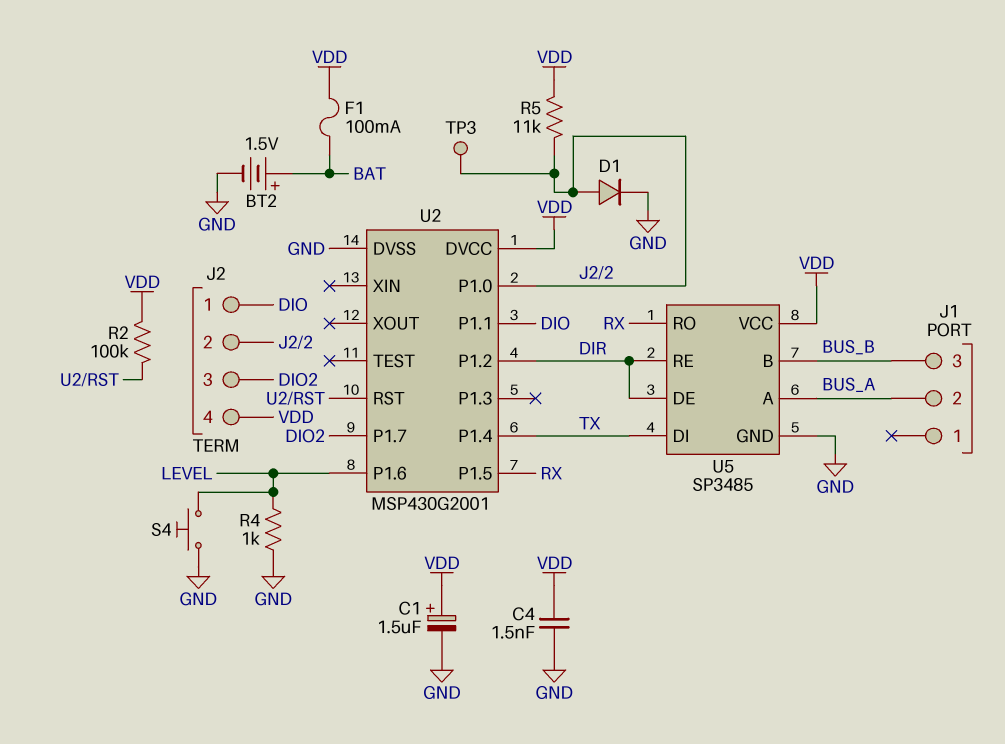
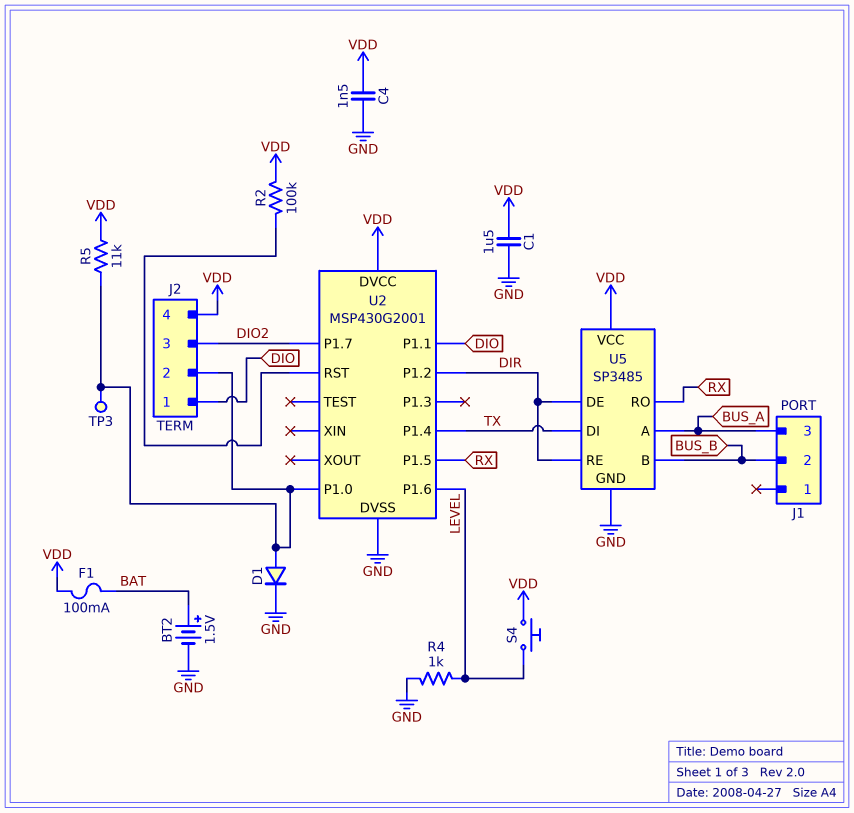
C1: 1.5uF (plus VDD, minus GND) -> 1.5uF (GND, VDD)
J1 pin 2: BUS_A -> BUS_B
J1 pin 3: BUS_B -> BUS_A
S4: button (GND, LEVEL) -> button (LEVEL, VDD)

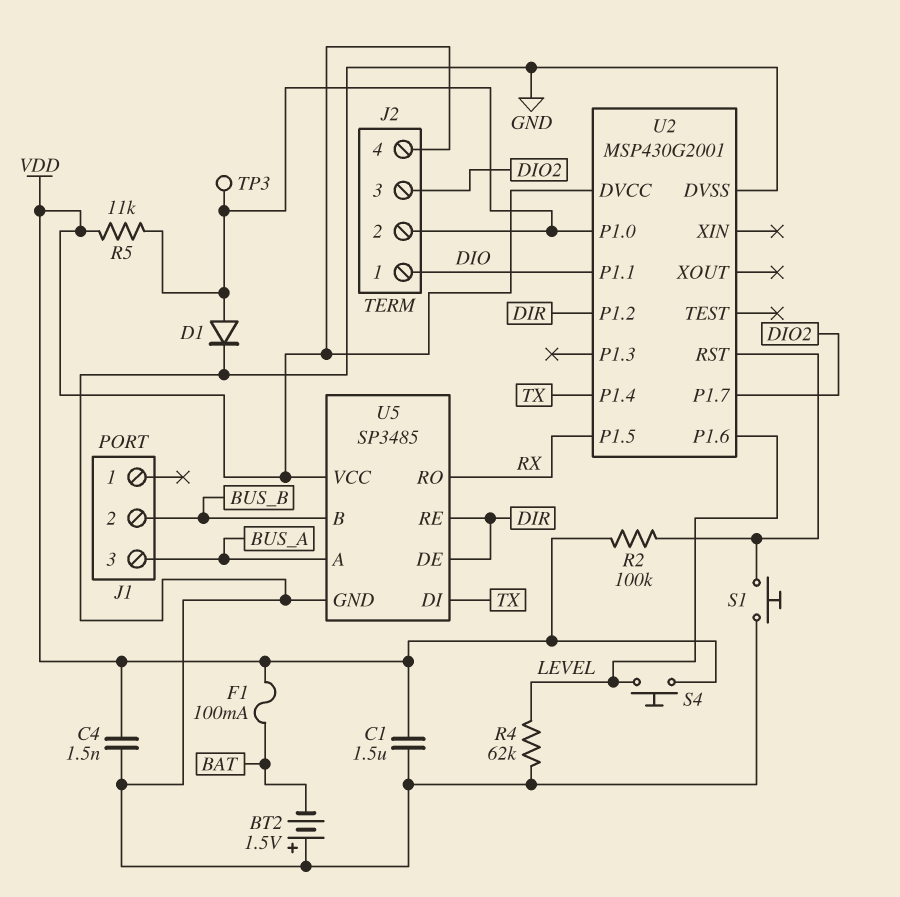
BT2: 1.5V (plus BAT, minus GND) -> 1.5V (plus GND, minus BAT)
R4: 1k (GND, LEVEL) -> 62k (GND, LEVEL)
S1: none -> button (GND, U2/RST)

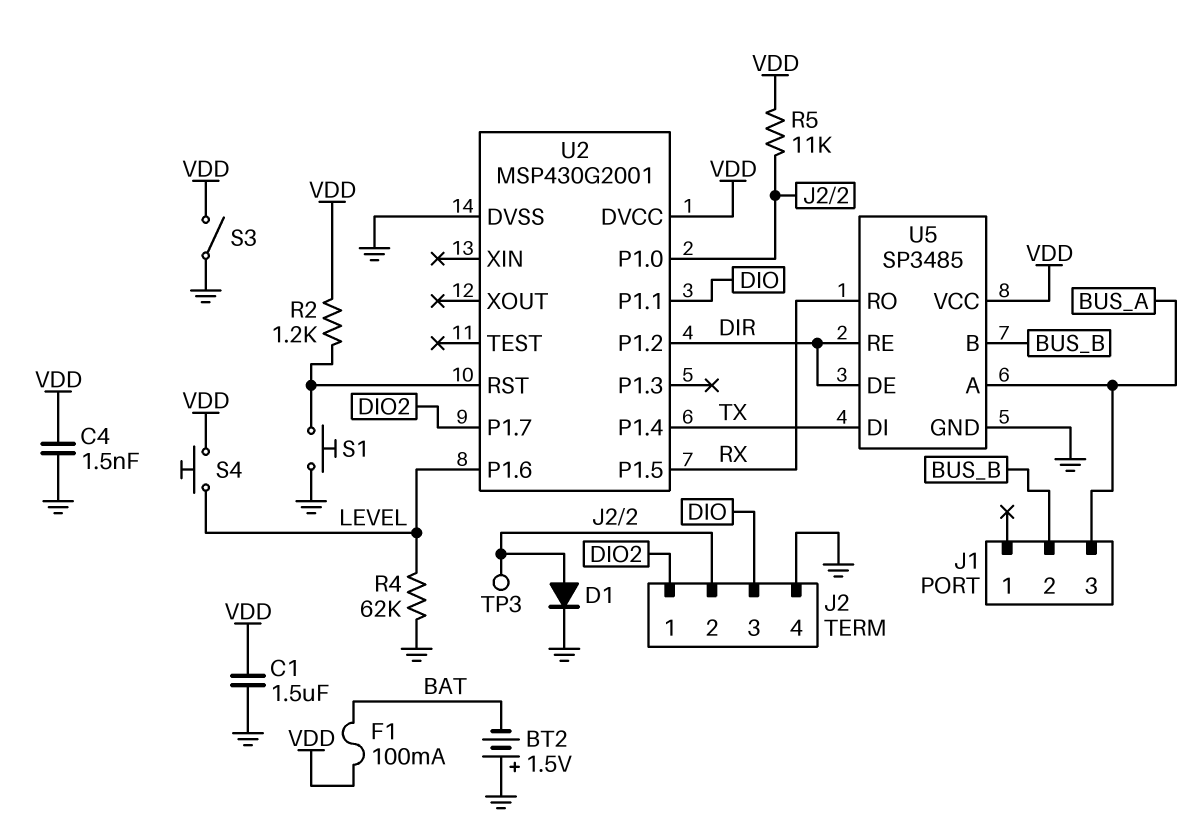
J2 pin 1: DIO -> DIO2
J2 pin 3: DIO2 -> DIO
J2 pin 4: VDD -> GND
R2: 100k (U2/RST, VDD) -> 1.2k (U2/RST, VDD)
S3: none -> switch (GND, VDD)

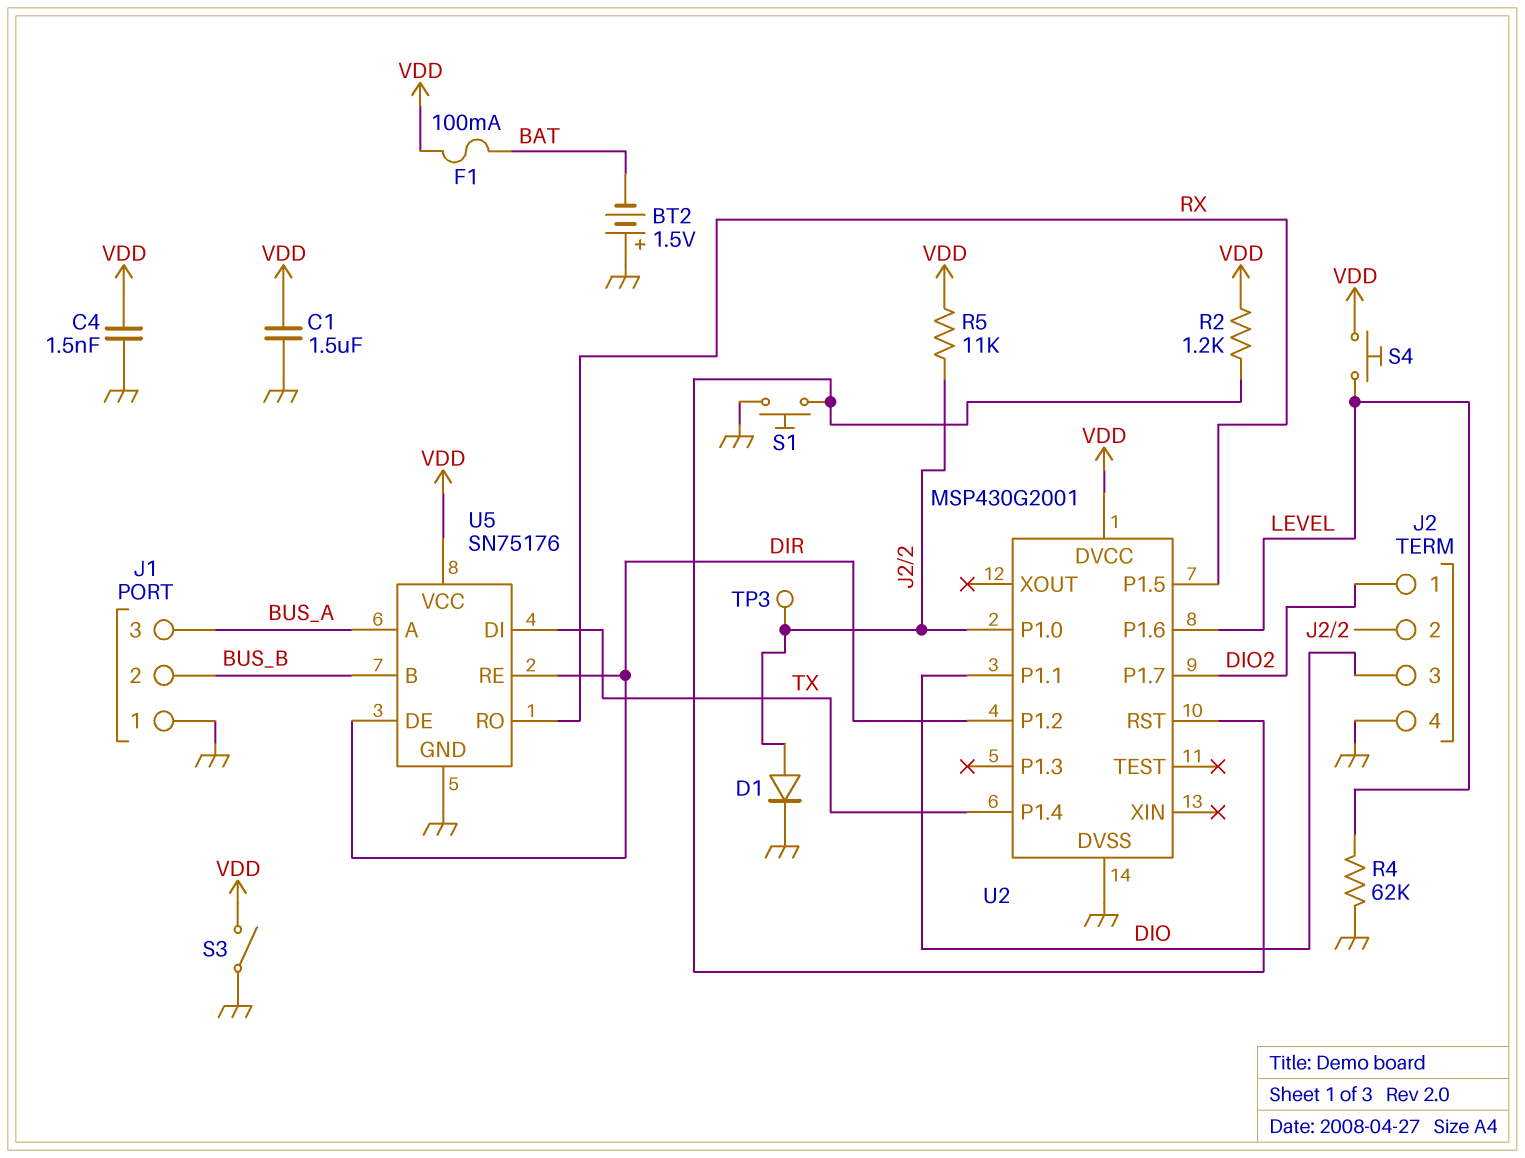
J1 pin 1: none -> GND
U5: SP3485 -> SN75176

